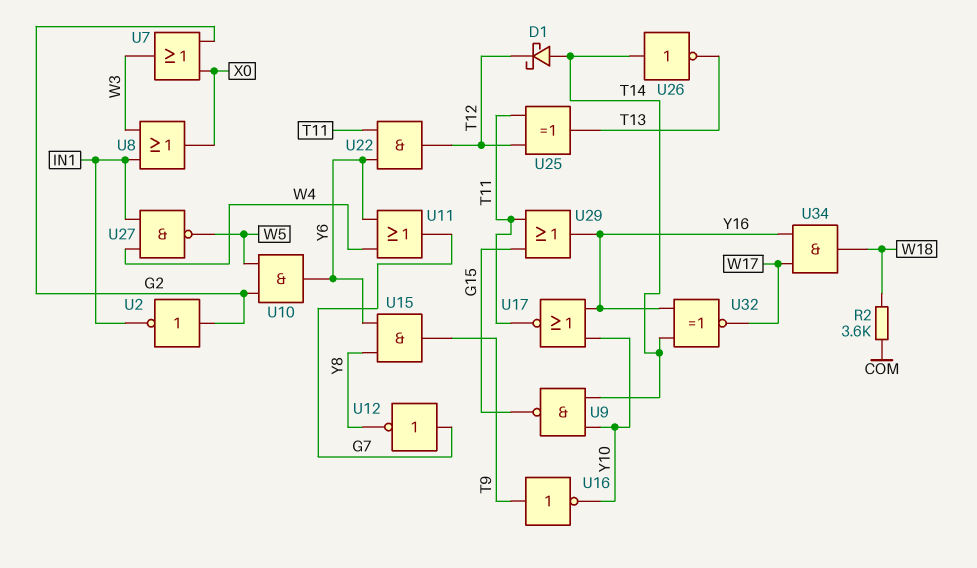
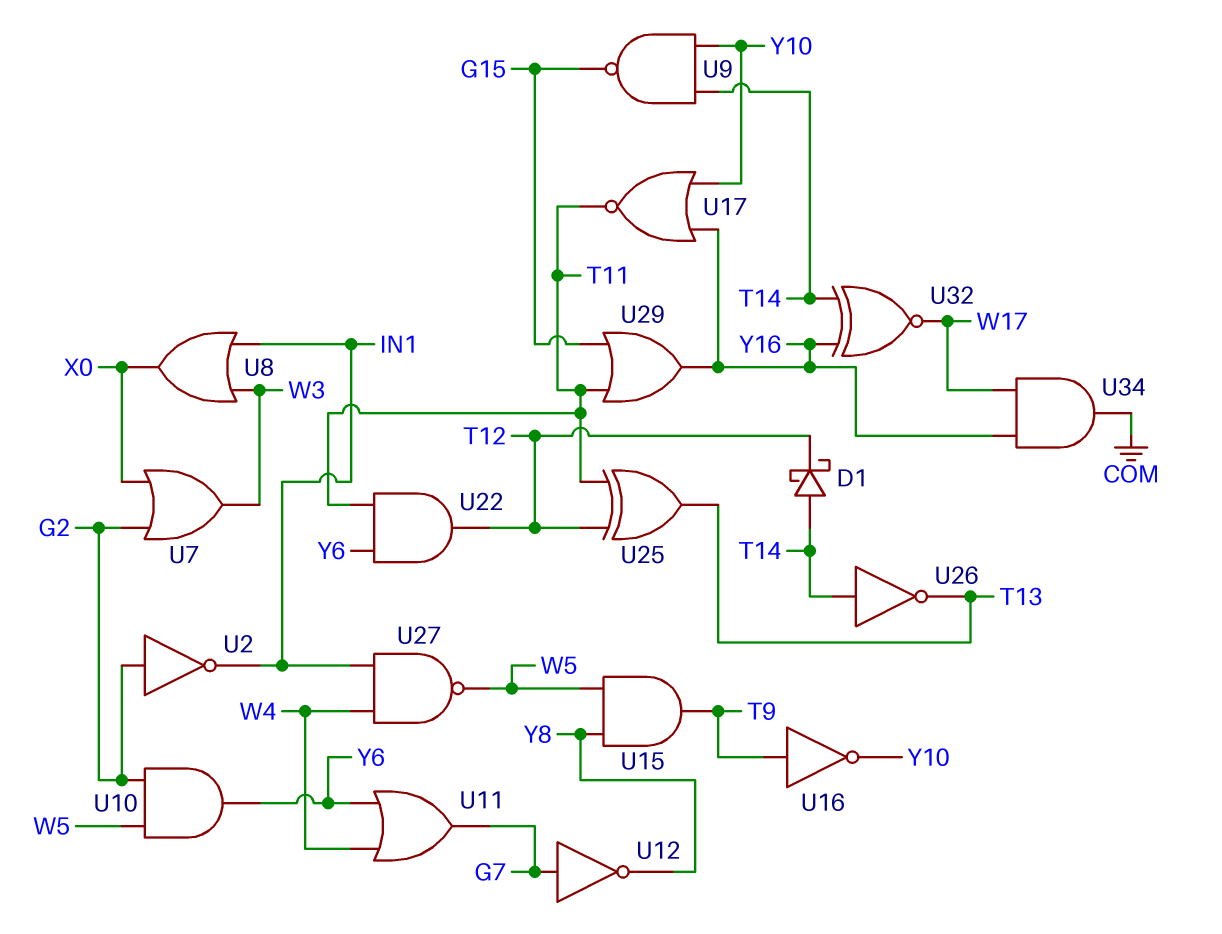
R2: 3.6k (COM, W18) -> none
U15: AND (in Y6, in Y8, out T9) -> AND (in W5, in Y8, out T9)
U34: AND (in W17, in Y16, out W18) -> AND (in W17, in Y16, out COM)

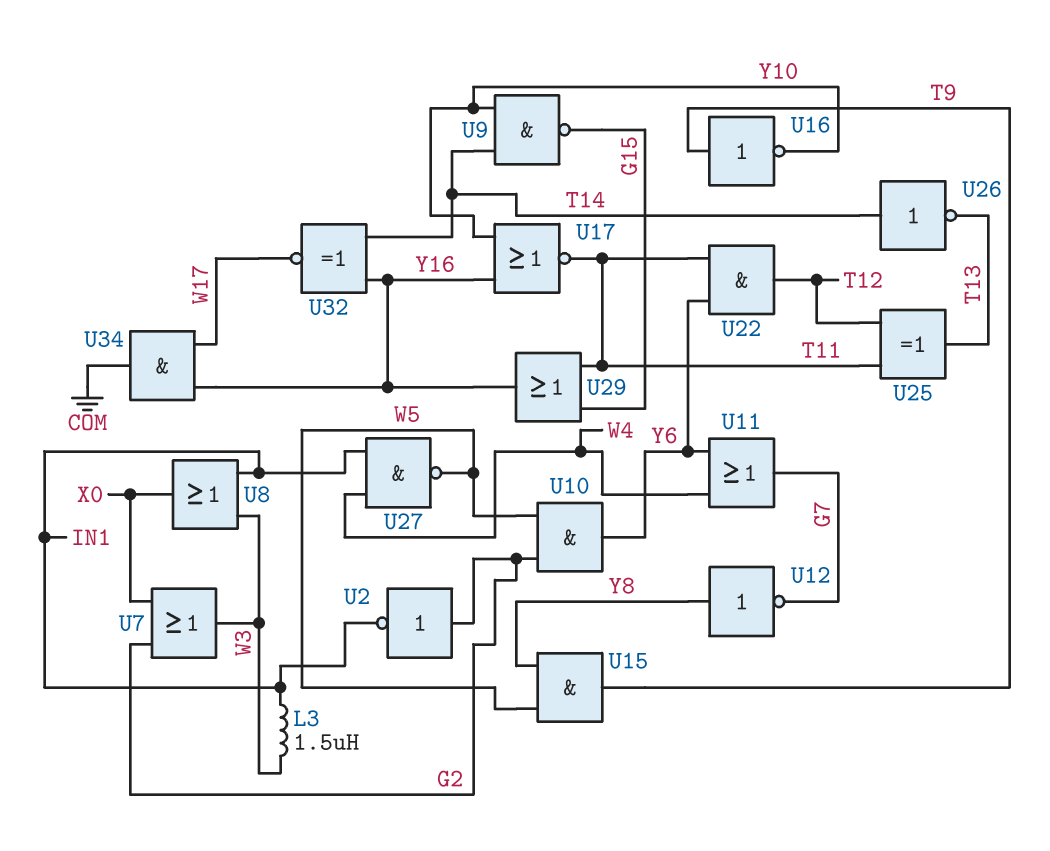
D1: schottky (A T14, K T12) -> none
L3: none -> 1.5uH (IN1, W3)
U12: NOT (in G7, out Y8) -> NOT (in Y8, out G7)

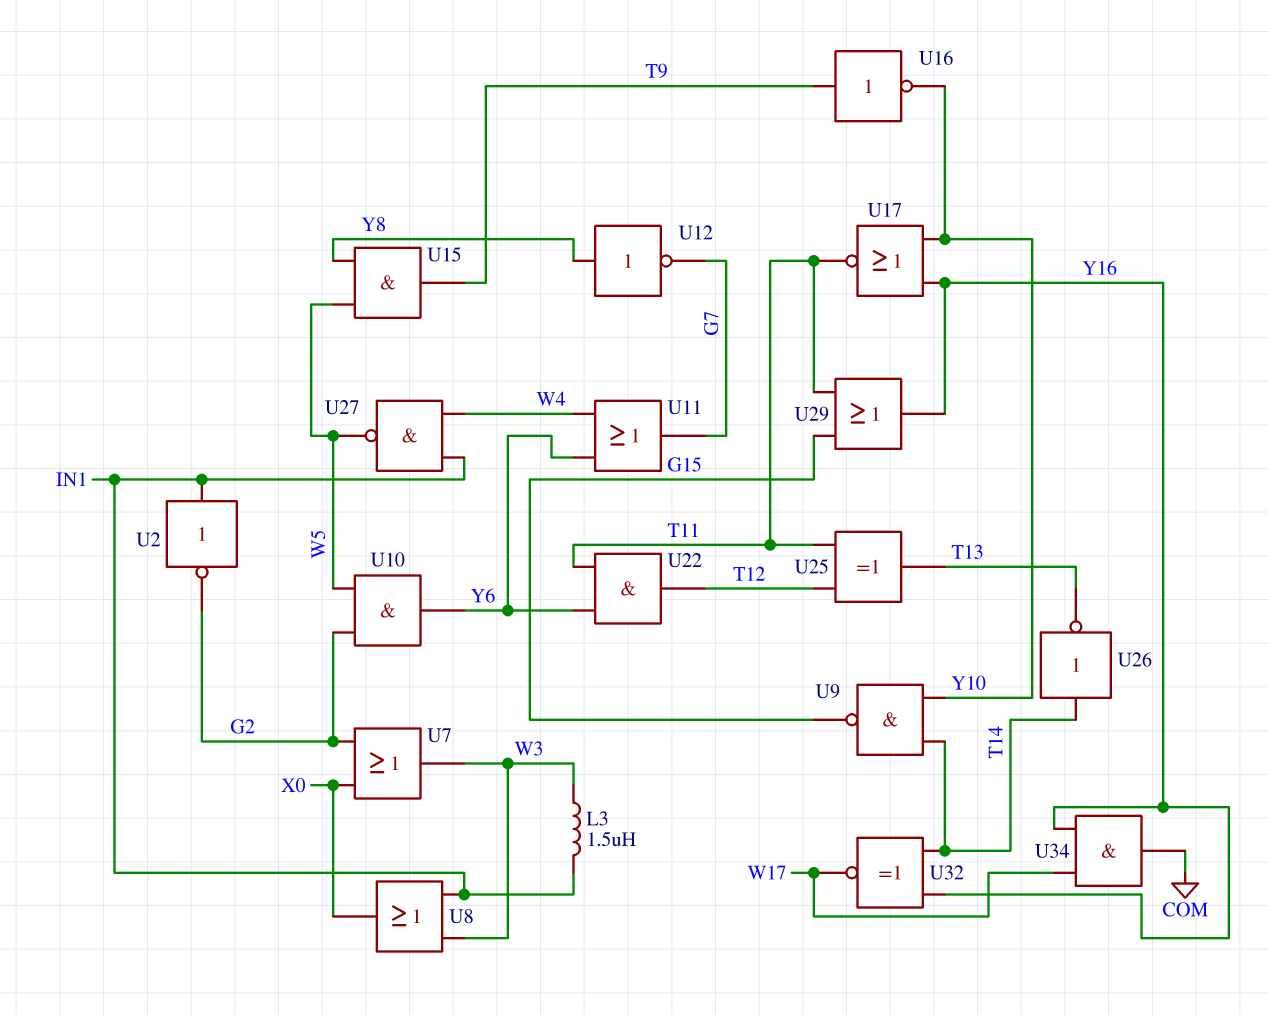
U2: NOT (in G2, out IN1) -> NOT (in IN1, out G2)

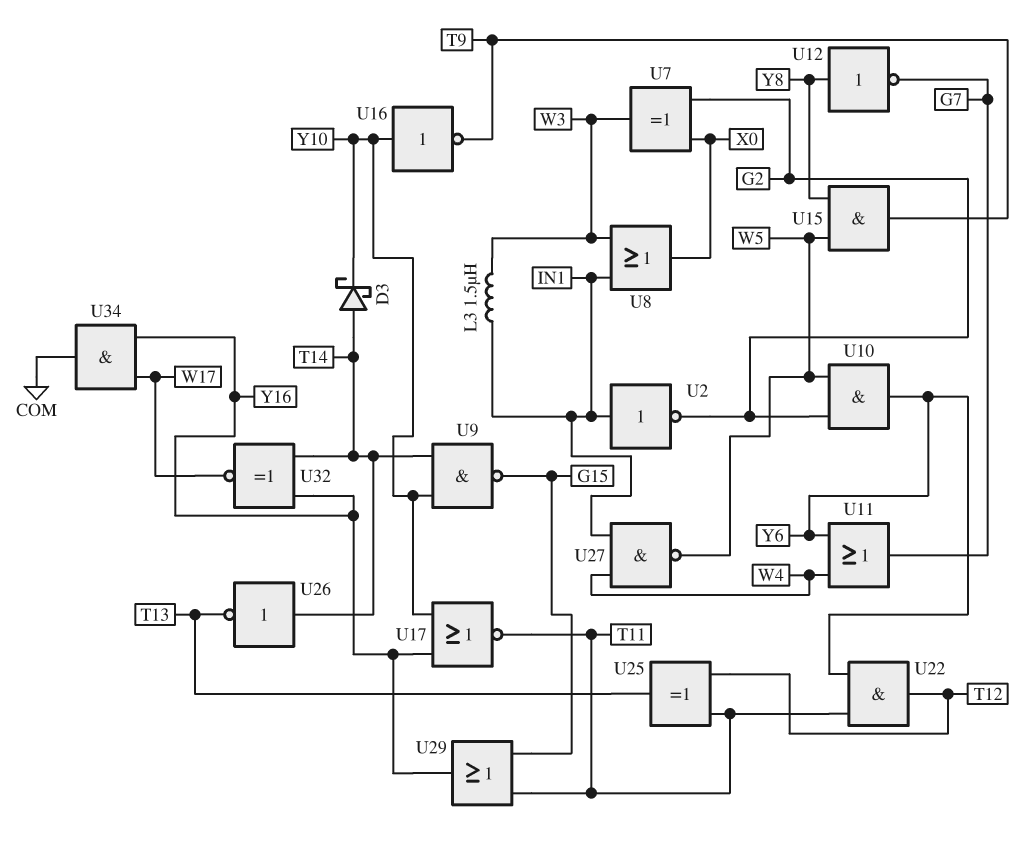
D3: none -> schottky (A T14, K Y10)
U7: OR (in G2, in X0, out W3) -> XOR (in G2, in X0, out W3)
U16: NOT (in T9, out Y10) -> NOT (in Y10, out T9)

